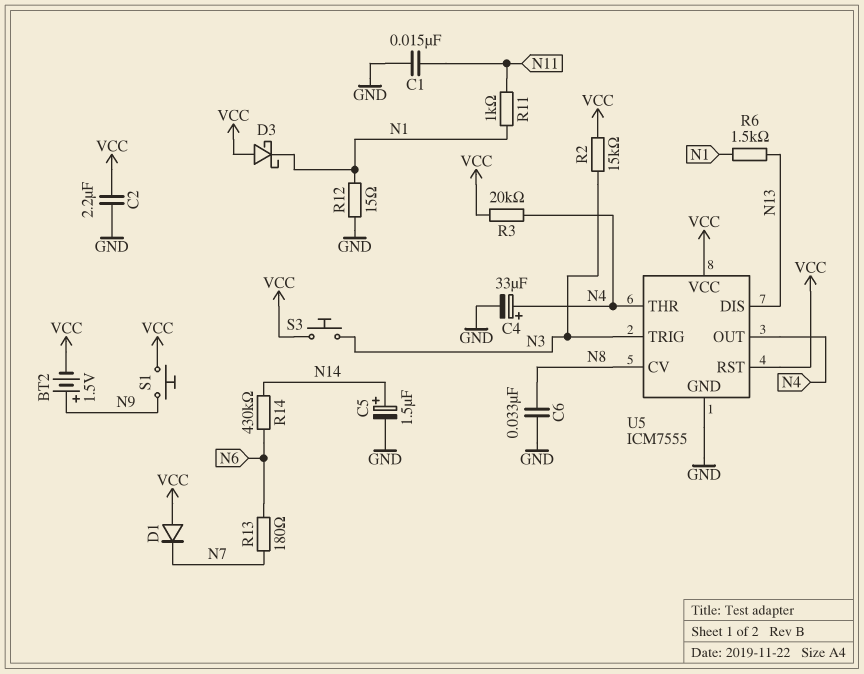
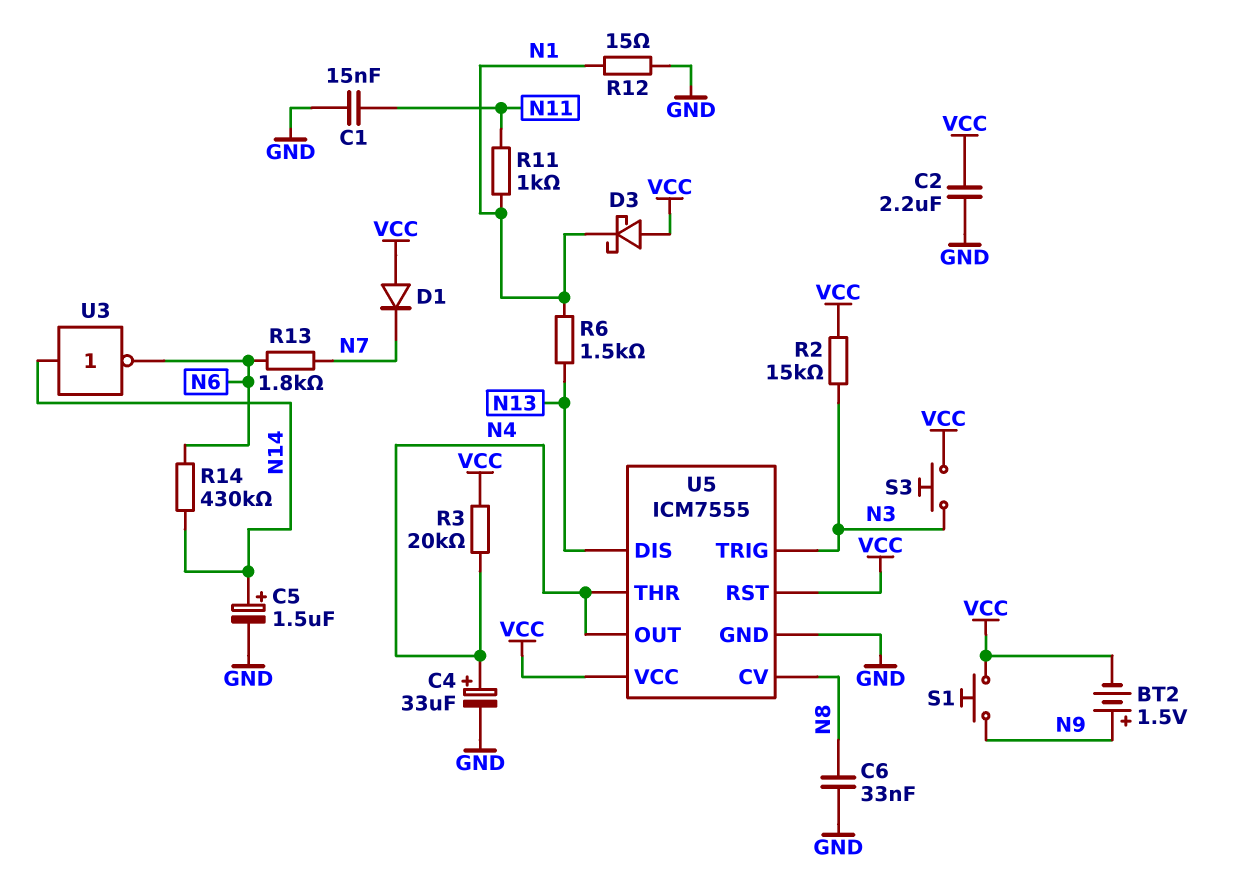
R13: 180 (N6, N7) -> 1.8k (N6, N7)
U3: none -> NOT (in N14, out N6)

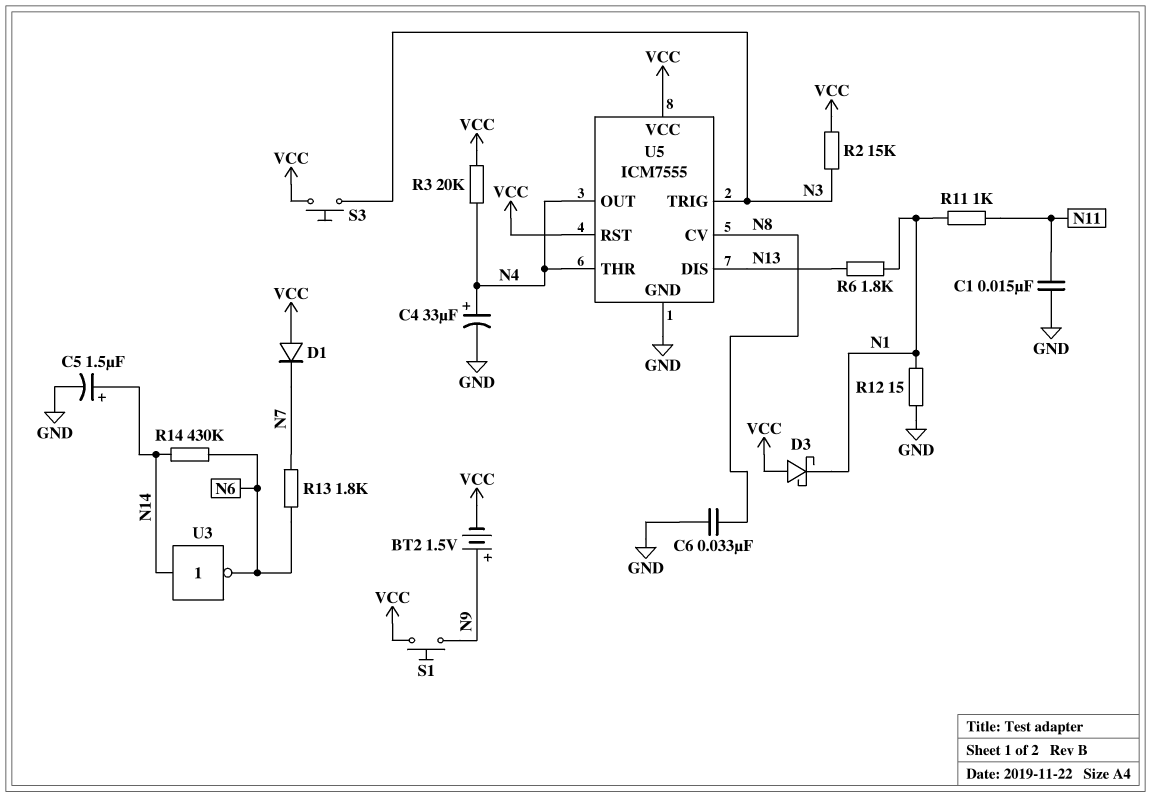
C2: 2.2uF (GND, VCC) -> none
R6: 1.5k (N1, N13) -> 1.8k (N1, N13)

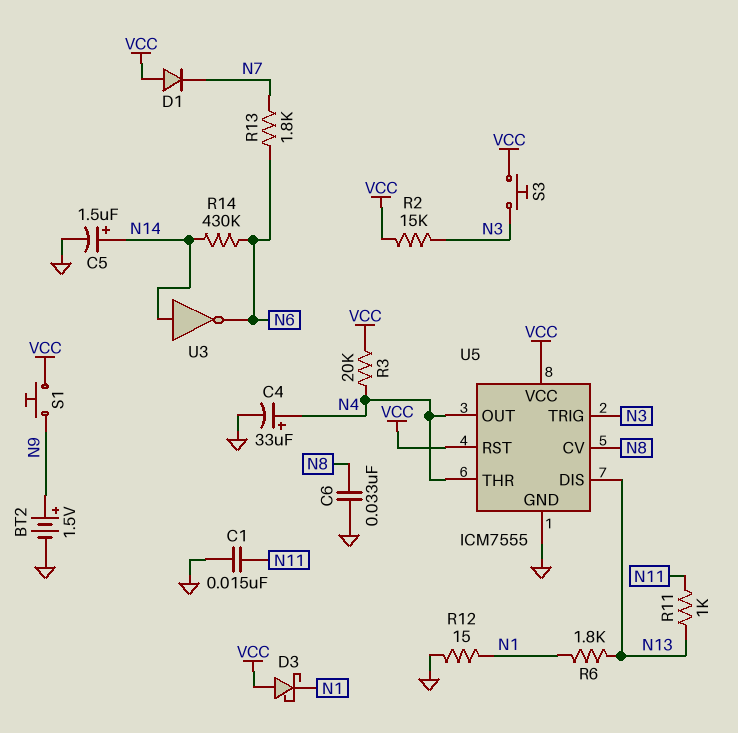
BT2: 1.5V (plus N9, minus VCC) -> 1.5V (plus N9, minus GND)
R11: 1k (N1, N11) -> 1k (N11, N13)

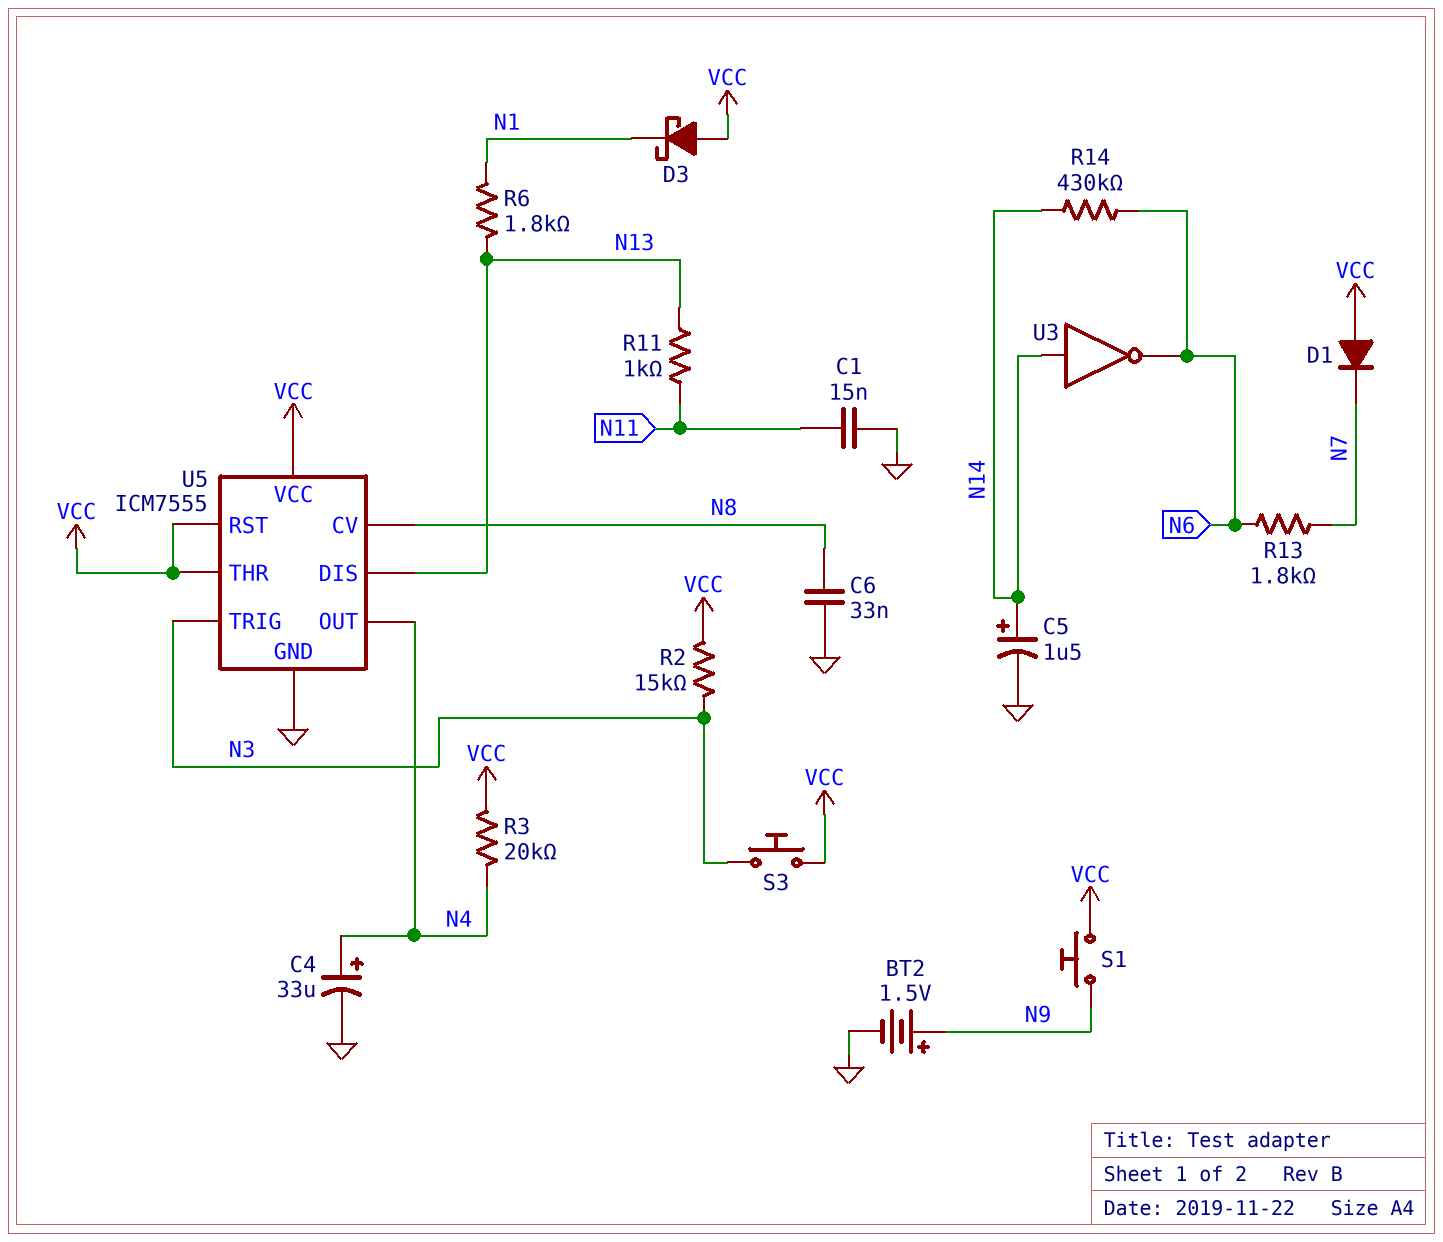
R12: 15 (GND, N1) -> none
U5 pin THR: N4 -> VCC

